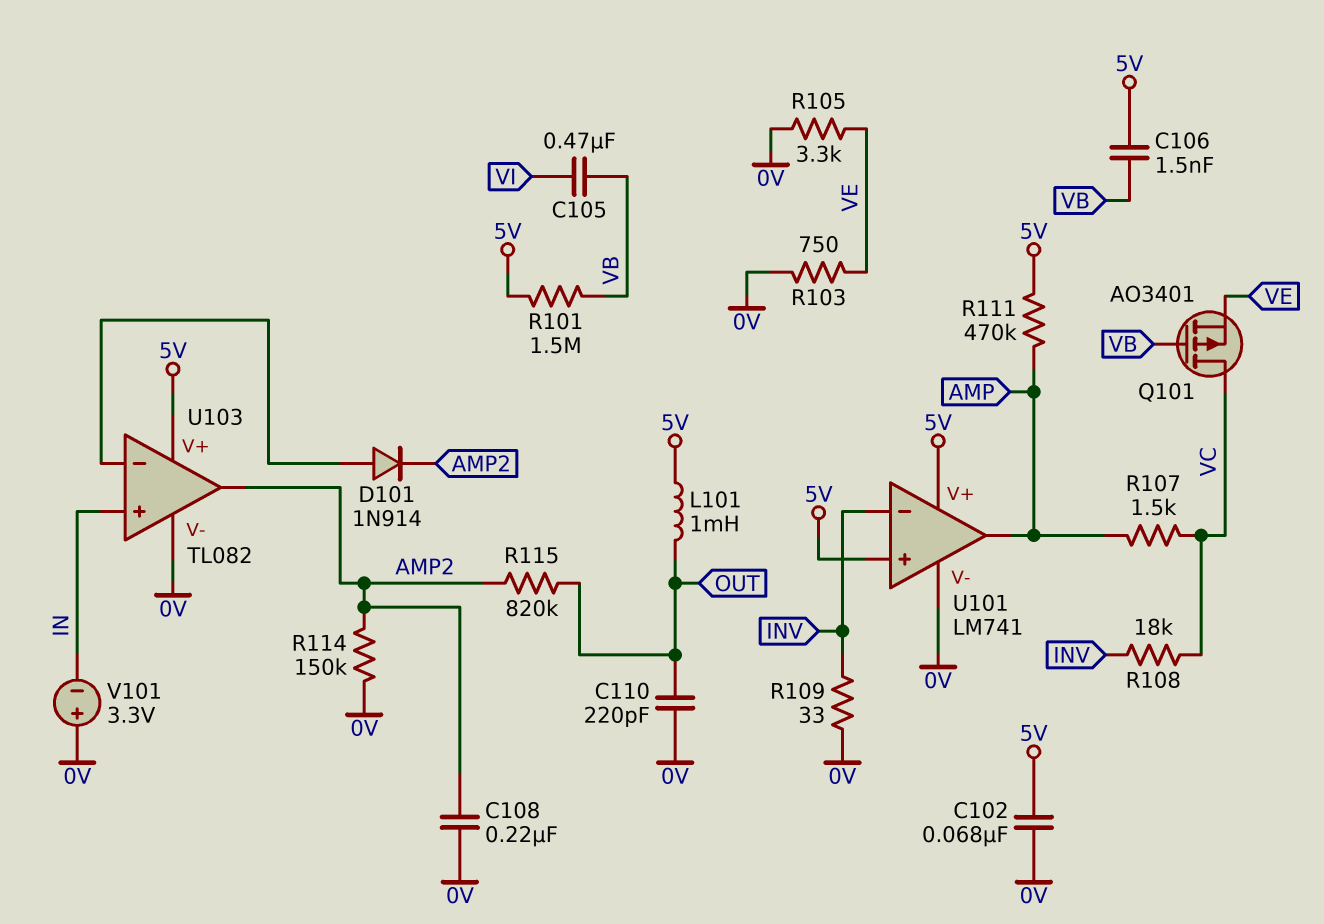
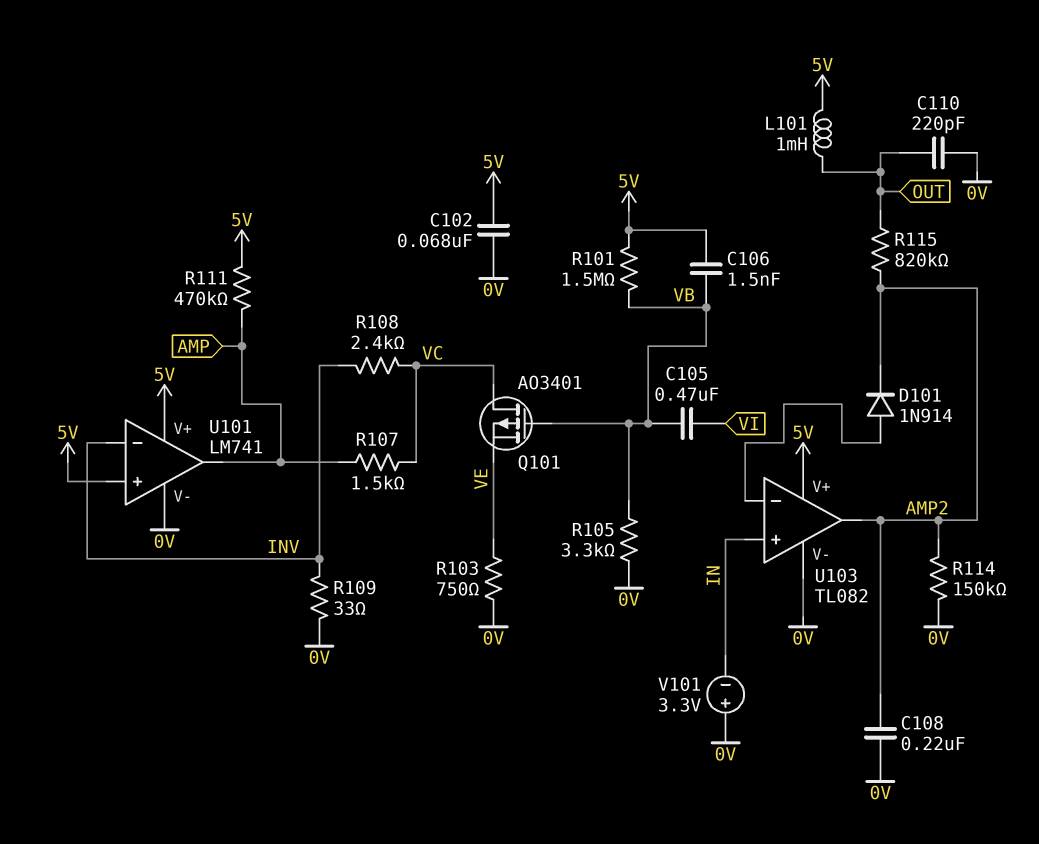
R105: 3.3k (0V, VE) -> 3.3k (0V, VB)
R108: 18k (INV, VC) -> 2.4k (INV, VC)

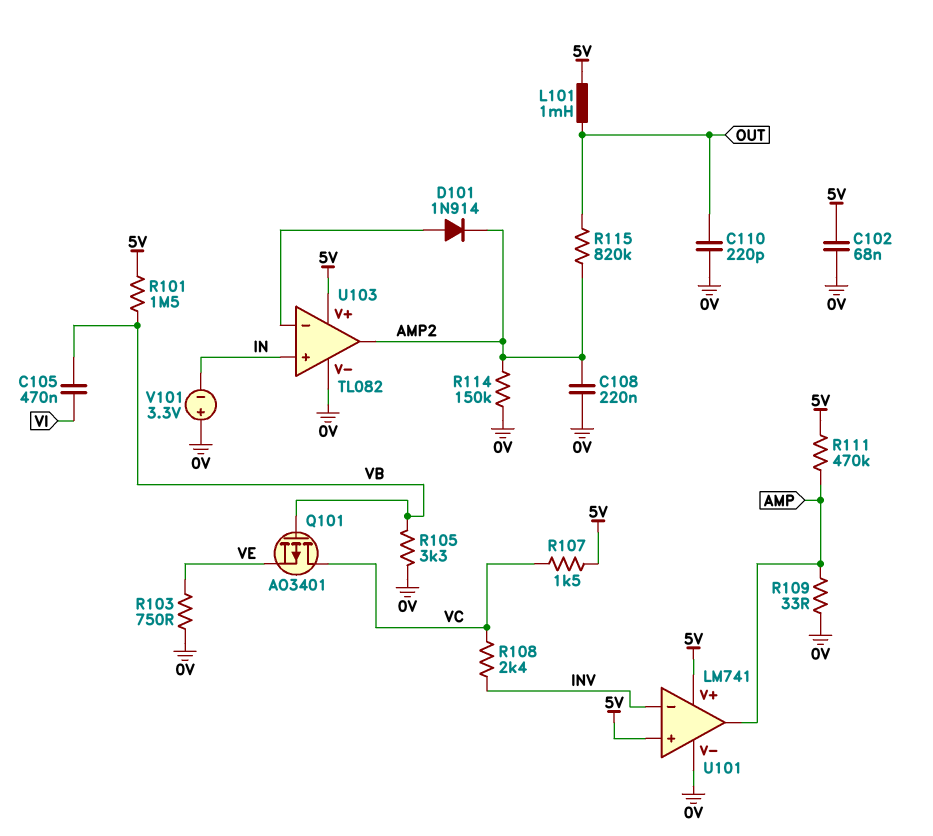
C106: 1.5nF (5V, VB) -> none
R107: 1.5k (AMP, VC) -> 1.5k (5V, VC)
R109: 33 (0V, INV) -> 33 (0V, AMP)

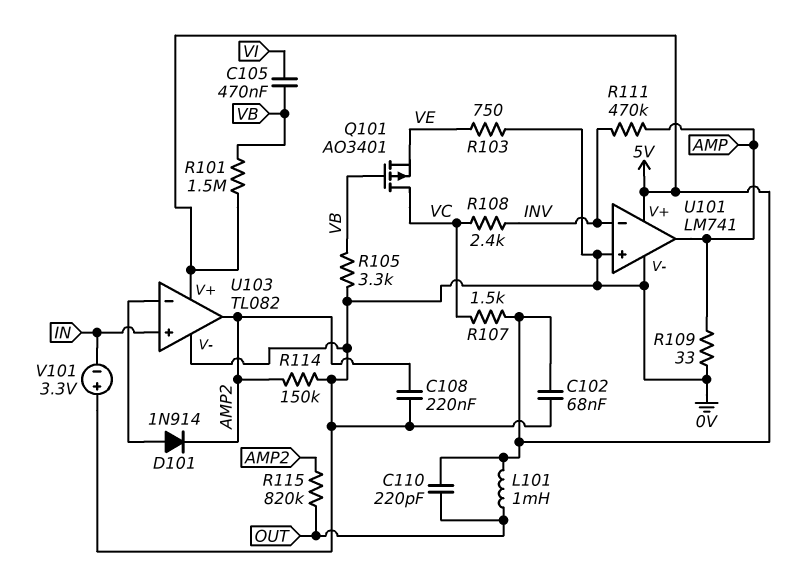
C110: 220pF (0V, OUT) -> 220pF (5V, OUT)
R111: 470k (5V, AMP) -> 470k (AMP, INV)
U101 pin in+: 5V -> 0V

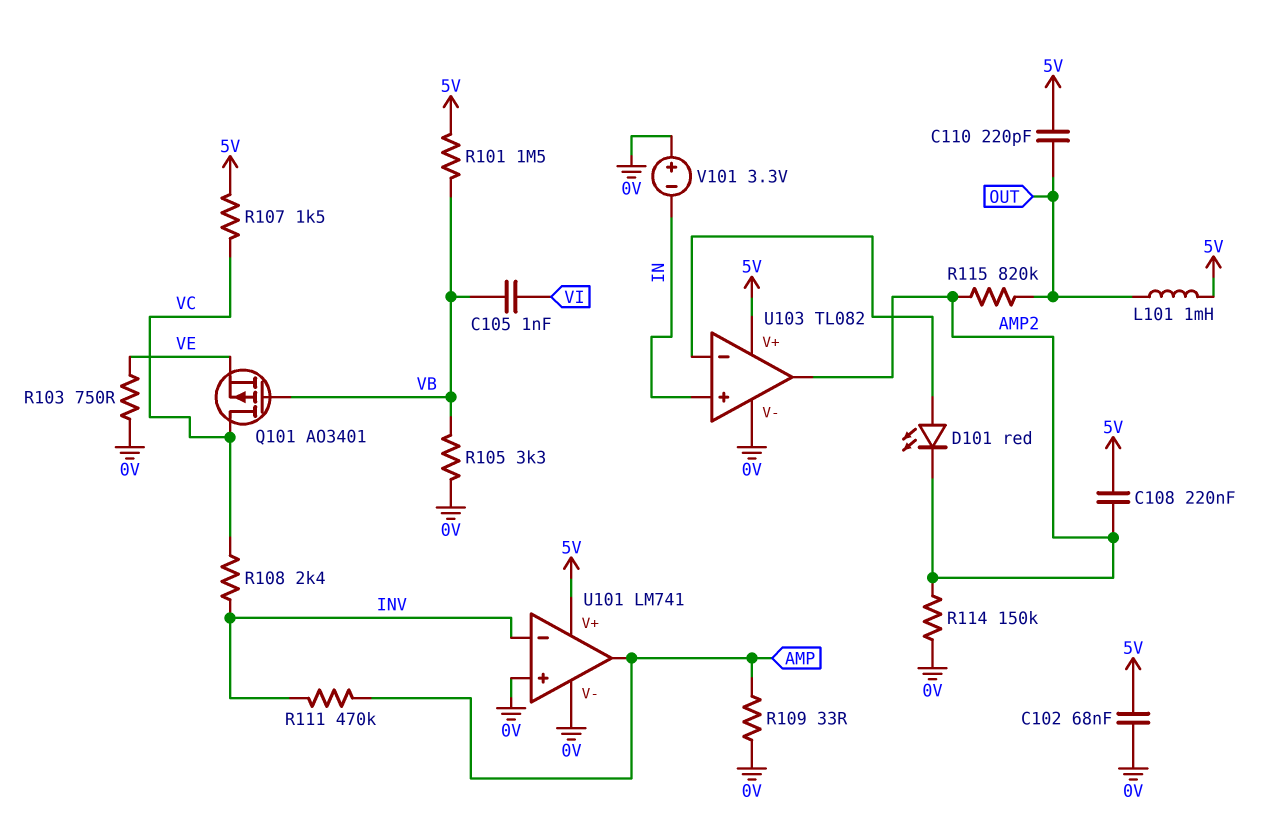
C105: 470nF (VB, VI) -> 1nF (VB, VI)
C108: 220nF (0V, AMP2) -> 220nF (5V, AMP2)
D101: diode 1N914 (A U103/in-, K AMP2) -> LED red (A U103/in-, K AMP2)

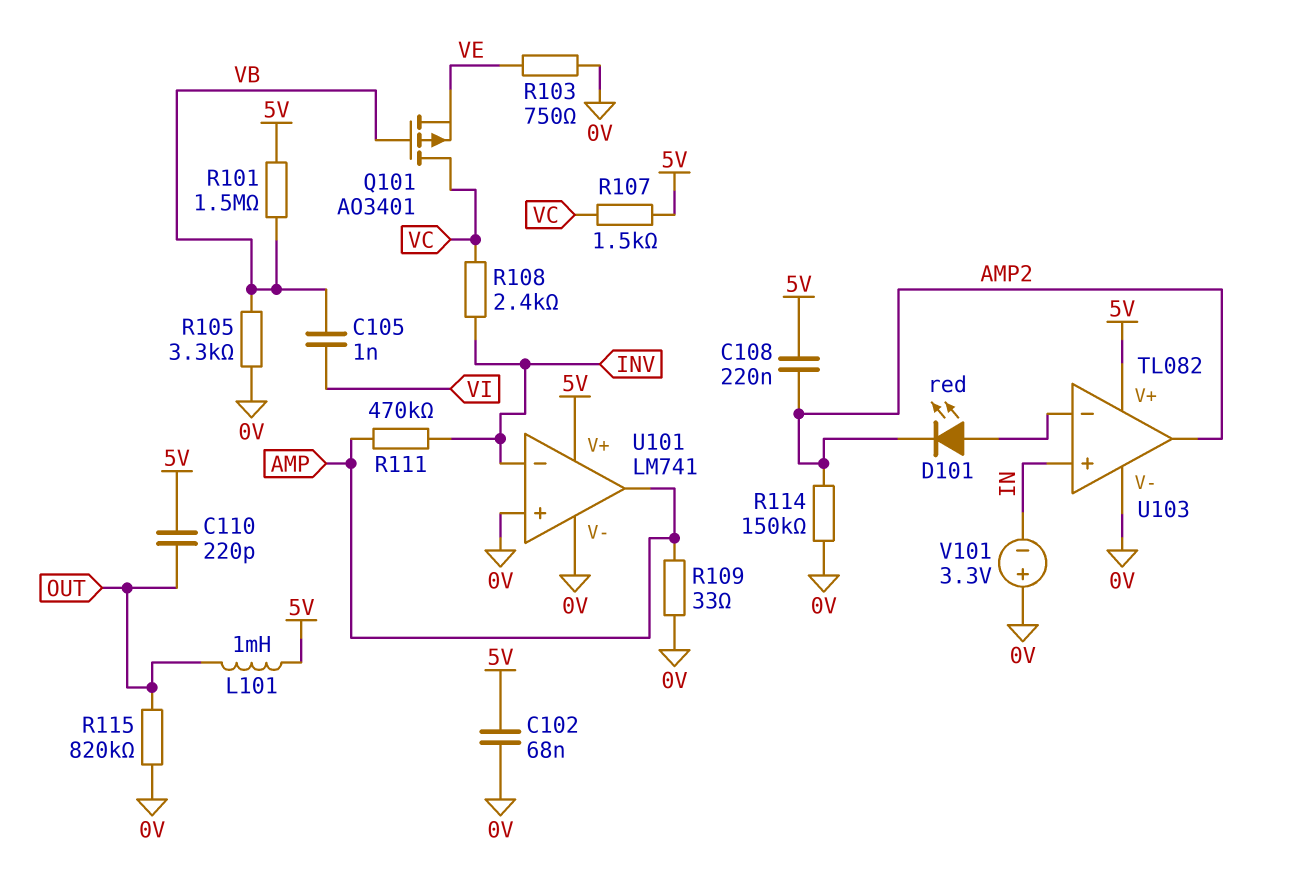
R115: 820k (AMP2, OUT) -> 820k (0V, OUT)

